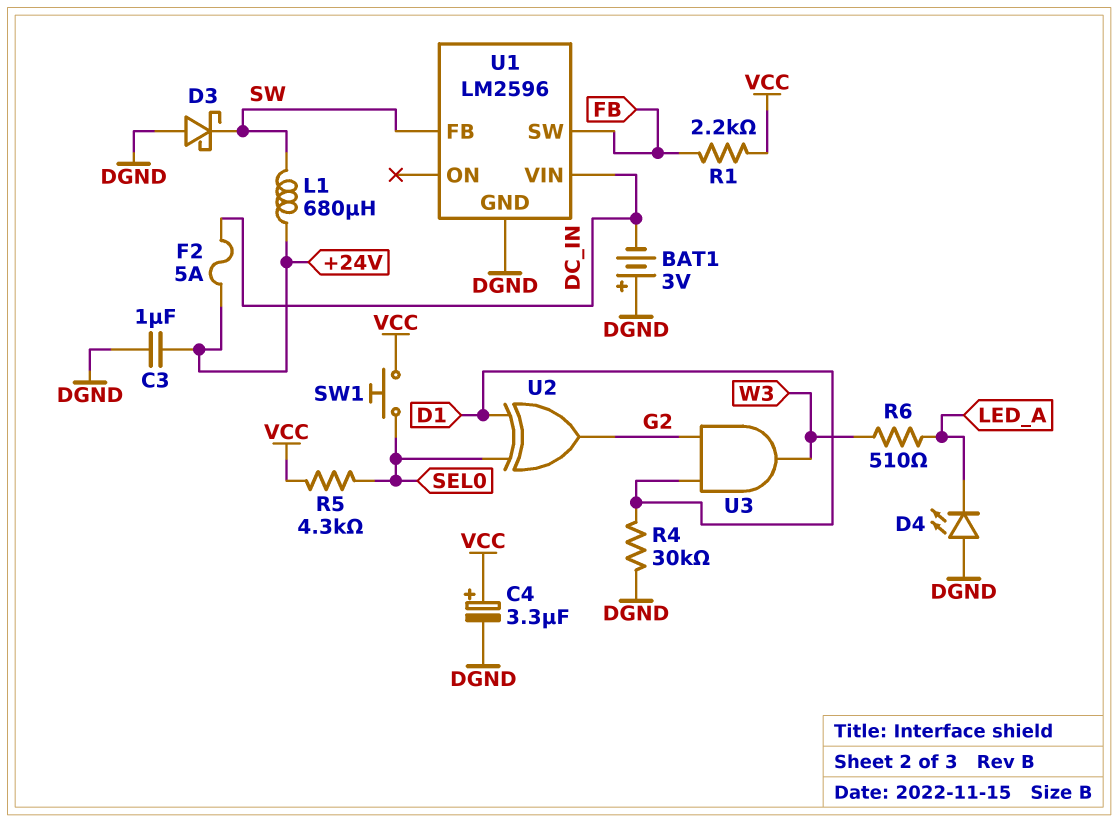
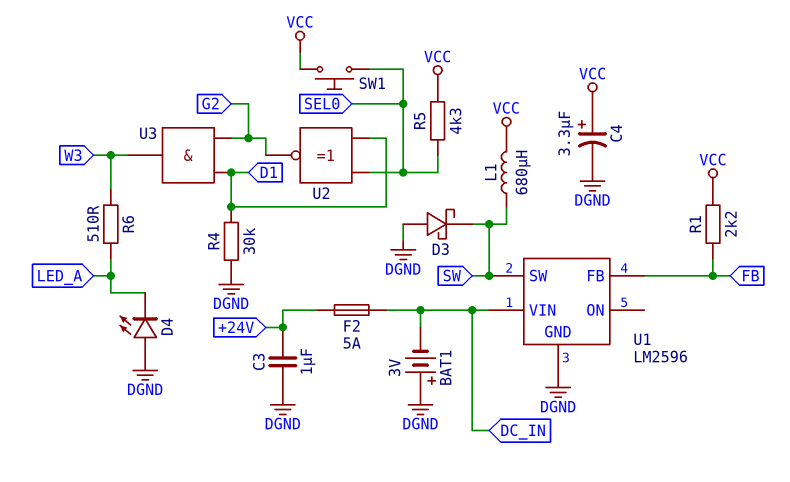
L1: 680uH (+24V, SW) -> 680uH (SW, VCC)
U1 pin FB: SW -> FB
U1 pin SW: FB -> SW
U2: XOR (in D1, in SEL0, out G2) -> XNOR (in D1, in SEL0, out G2)

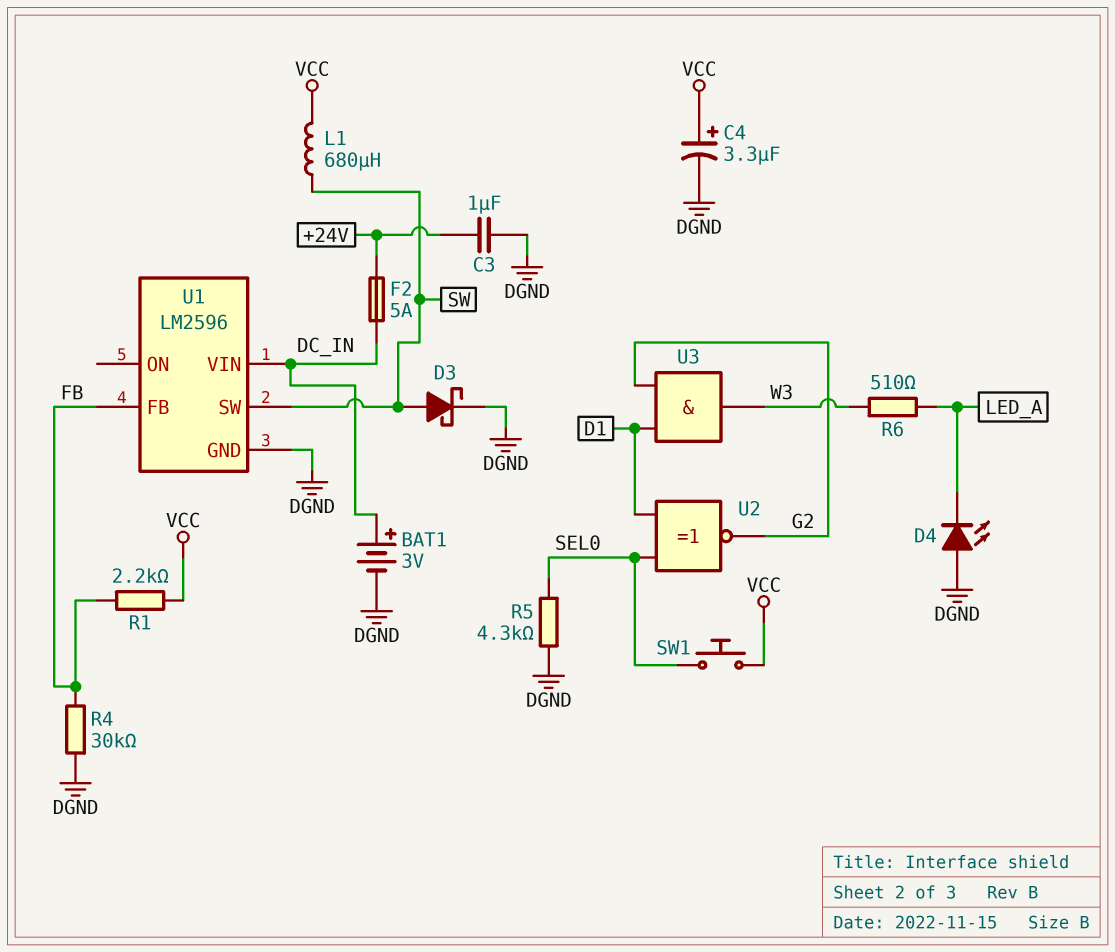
BAT1: 3V (plus DGND, minus DC_IN) -> 3V (plus DC_IN, minus DGND)
D3: schottky (A DGND, K SW) -> schottky (A SW, K DGND)
R4: 30k (D1, DGND) -> 30k (DGND, FB)
R5: 4.3k (SEL0, VCC) -> 4.3k (DGND, SEL0)

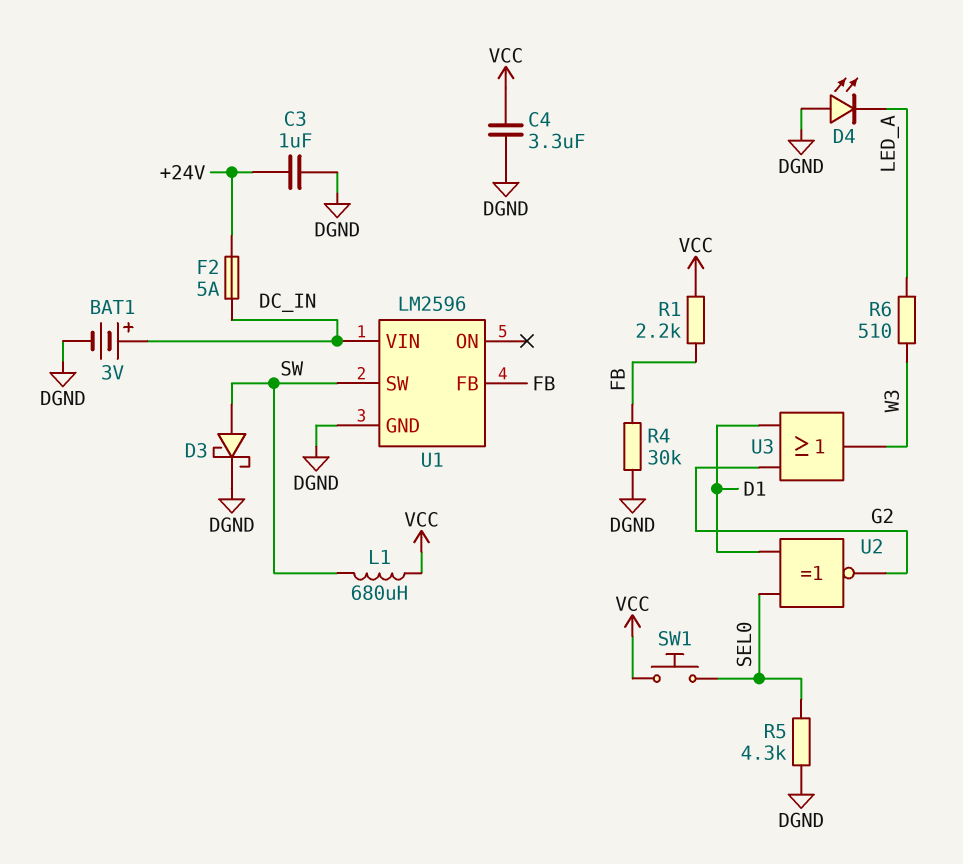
C4: 3.3uF (plus VCC, minus DGND) -> 3.3uF (DGND, VCC)
U3: AND (in D1, in G2, out W3) -> OR (in D1, in G2, out W3)

